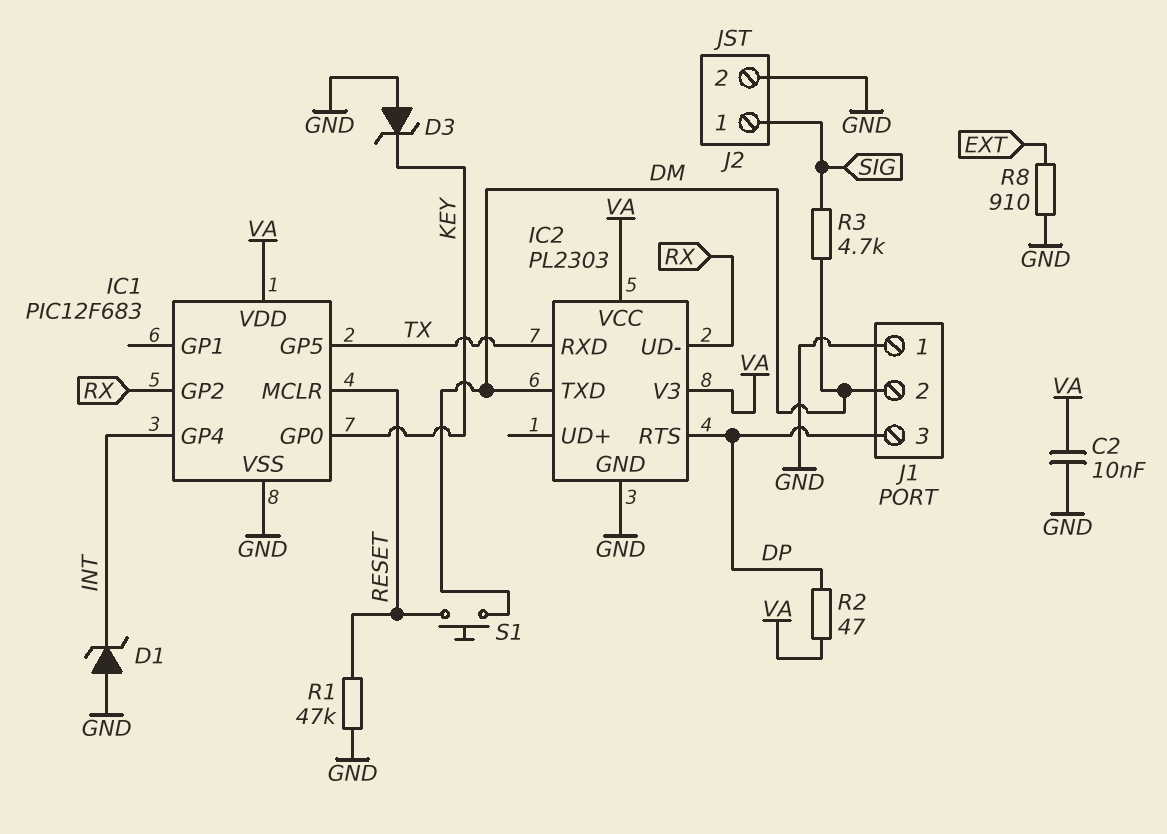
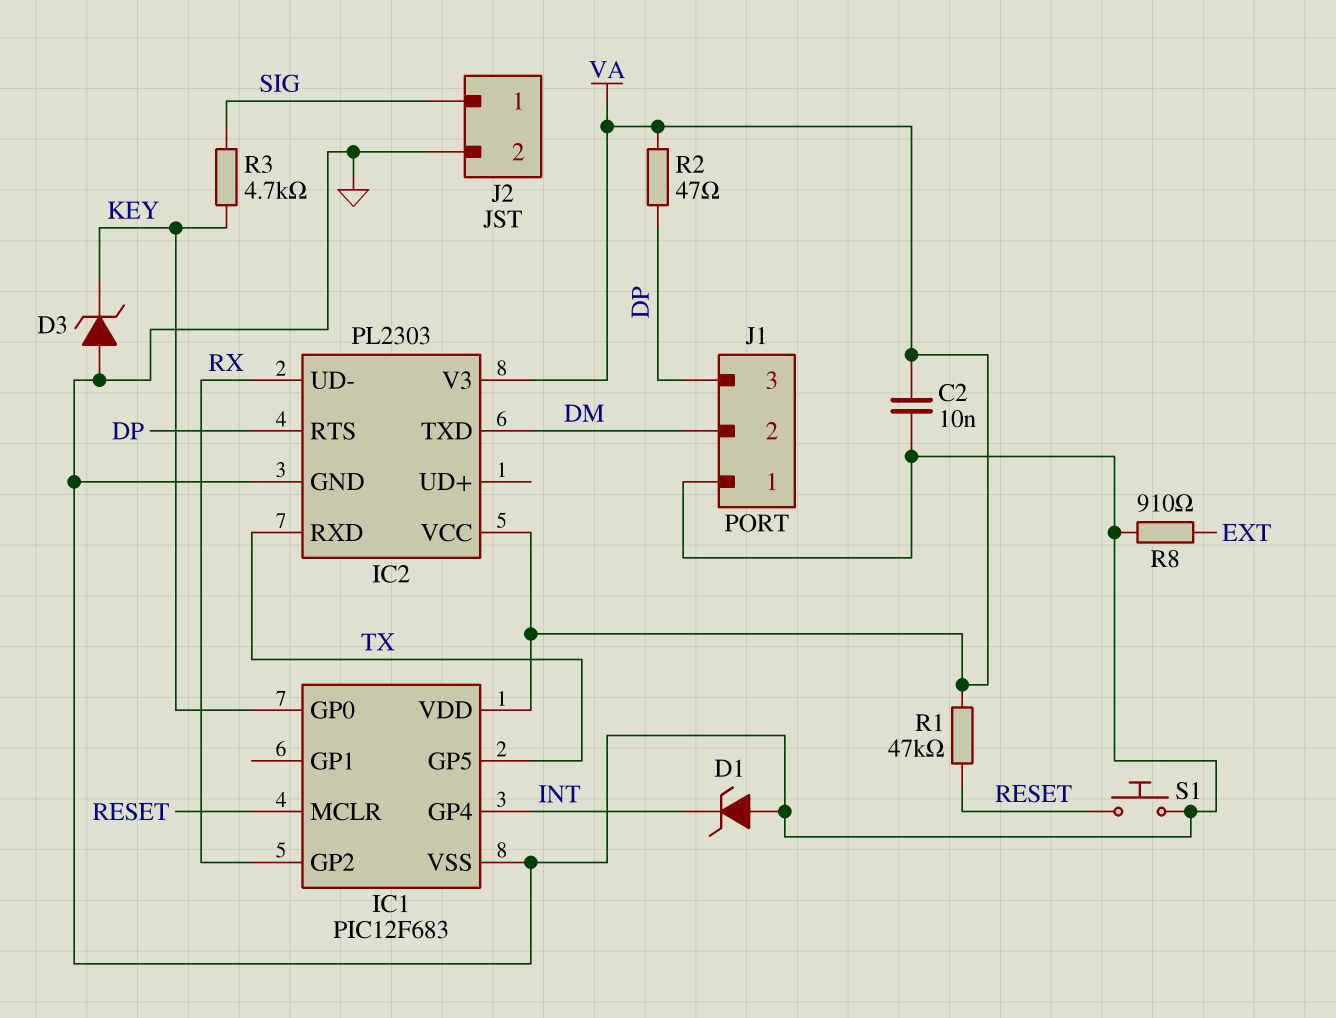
R1: 47k (GND, RESET) -> 47k (RESET, VA)
R3: 4.7k (DM, SIG) -> 4.7k (KEY, SIG)
S1: button (DM, RESET) -> button (GND, RESET)

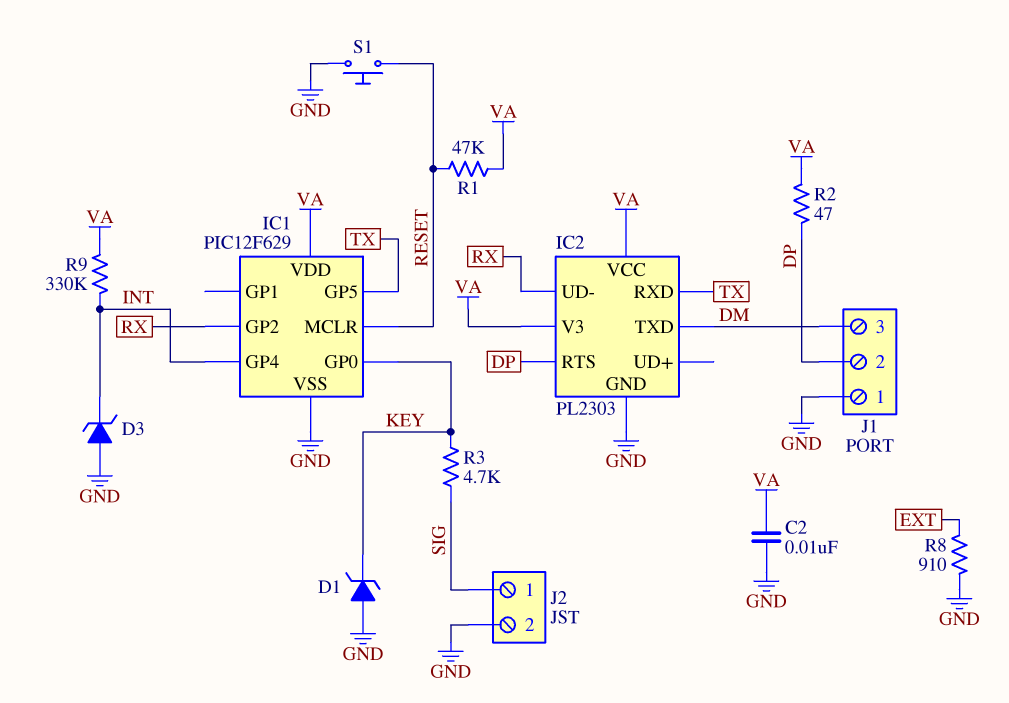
D1: zener (A GND, K INT) -> zener (A GND, K KEY)
D3: zener (A GND, K KEY) -> zener (A GND, K INT)
IC1: PIC12F683 -> PIC12F629
J1 pin 2: DM -> DP
J1 pin 3: DP -> DM
R9: none -> 330k (INT, VA)

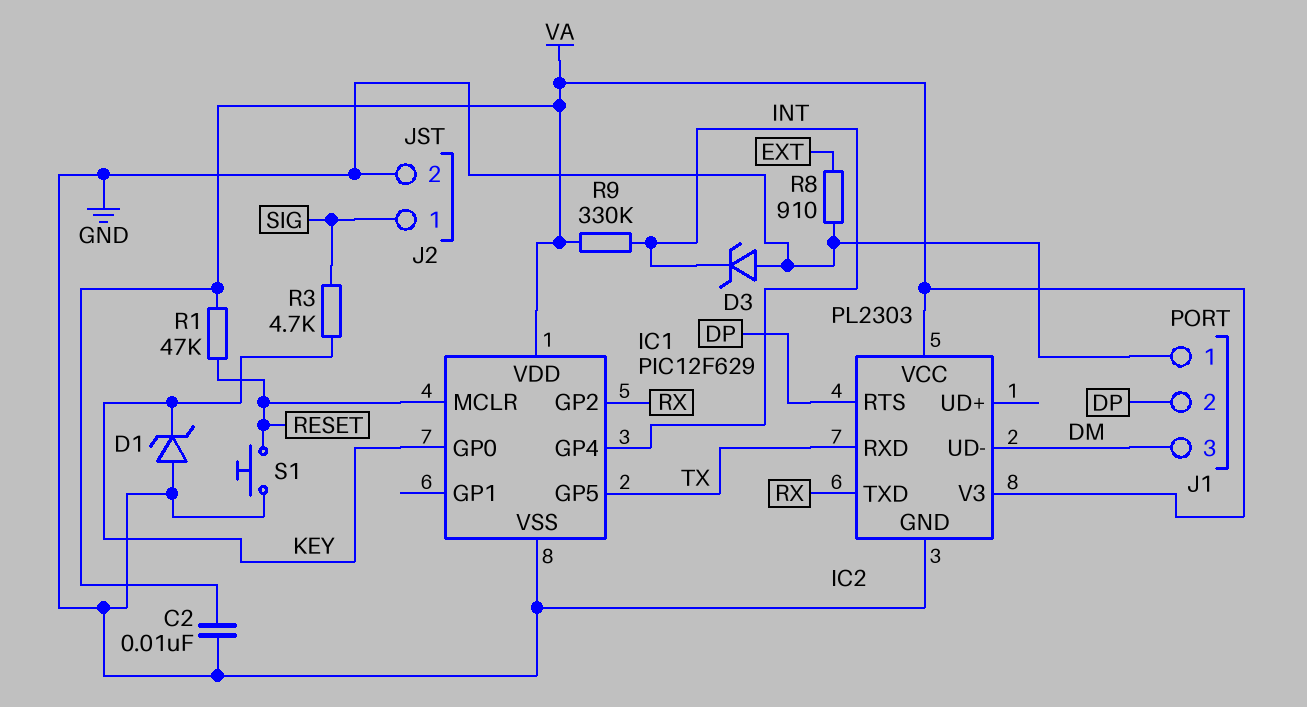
IC2 pin TXD: DM -> RX
IC2 pin UD-: RX -> DM
R2: 47 (DP, VA) -> none

